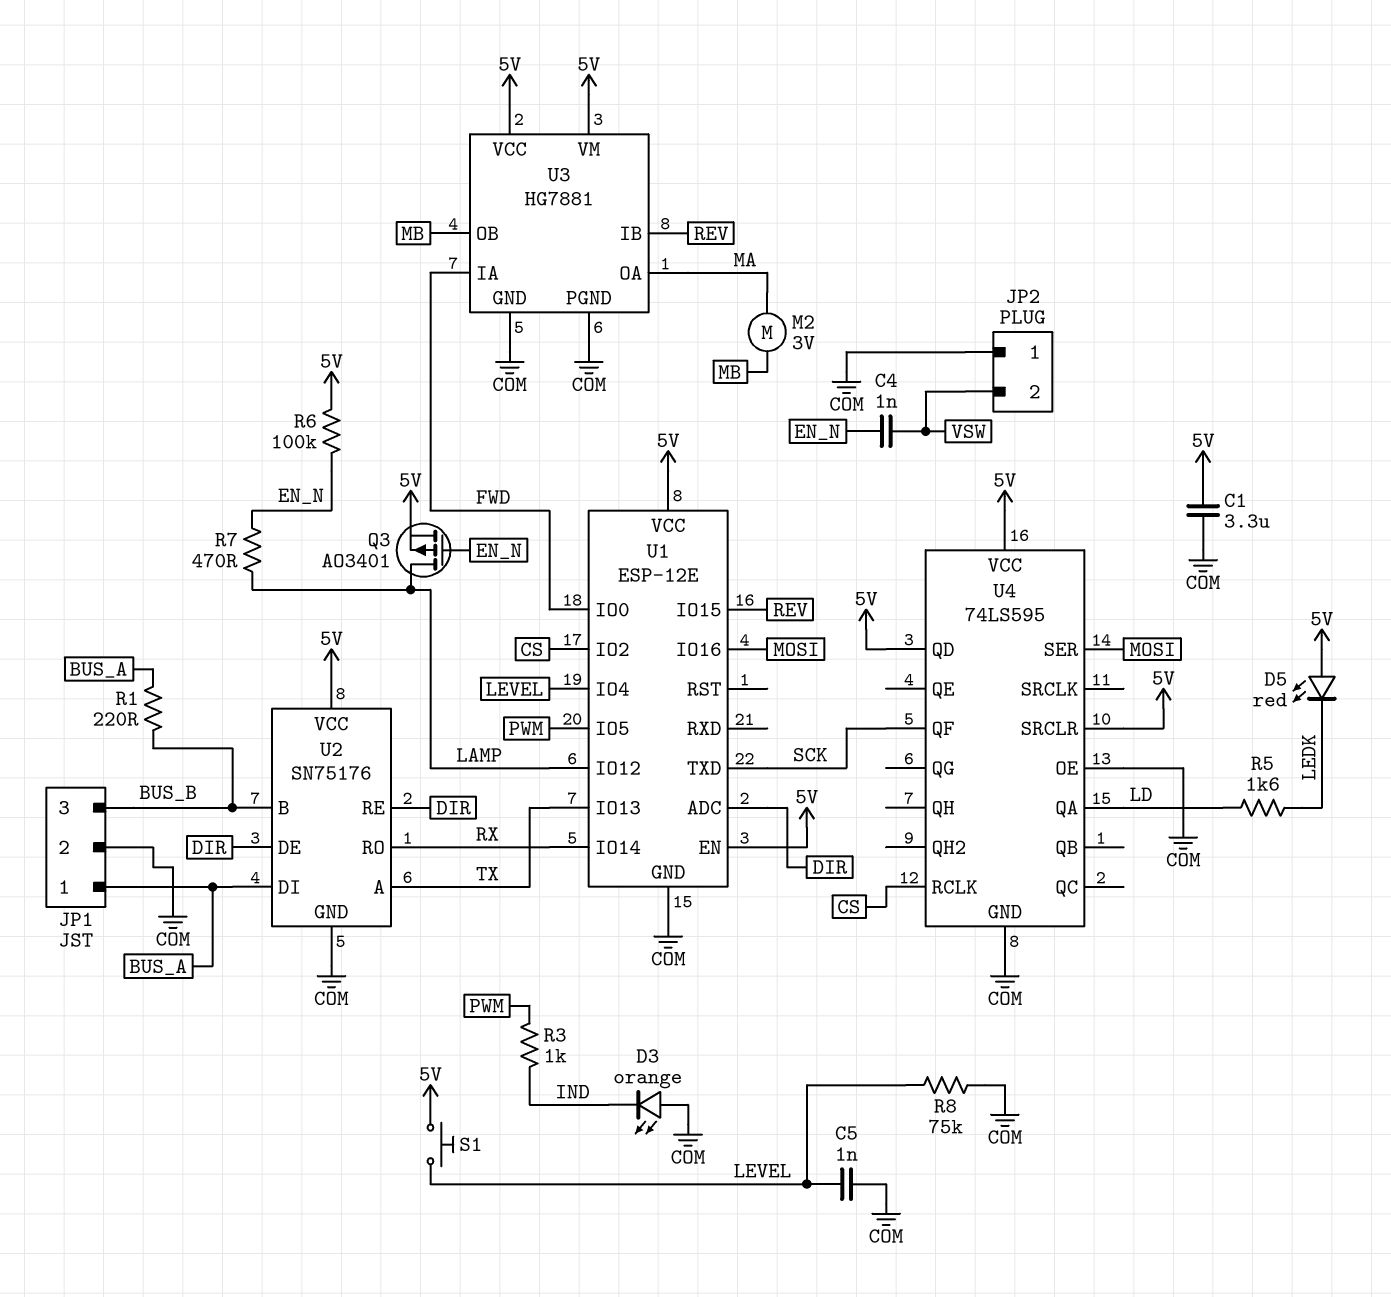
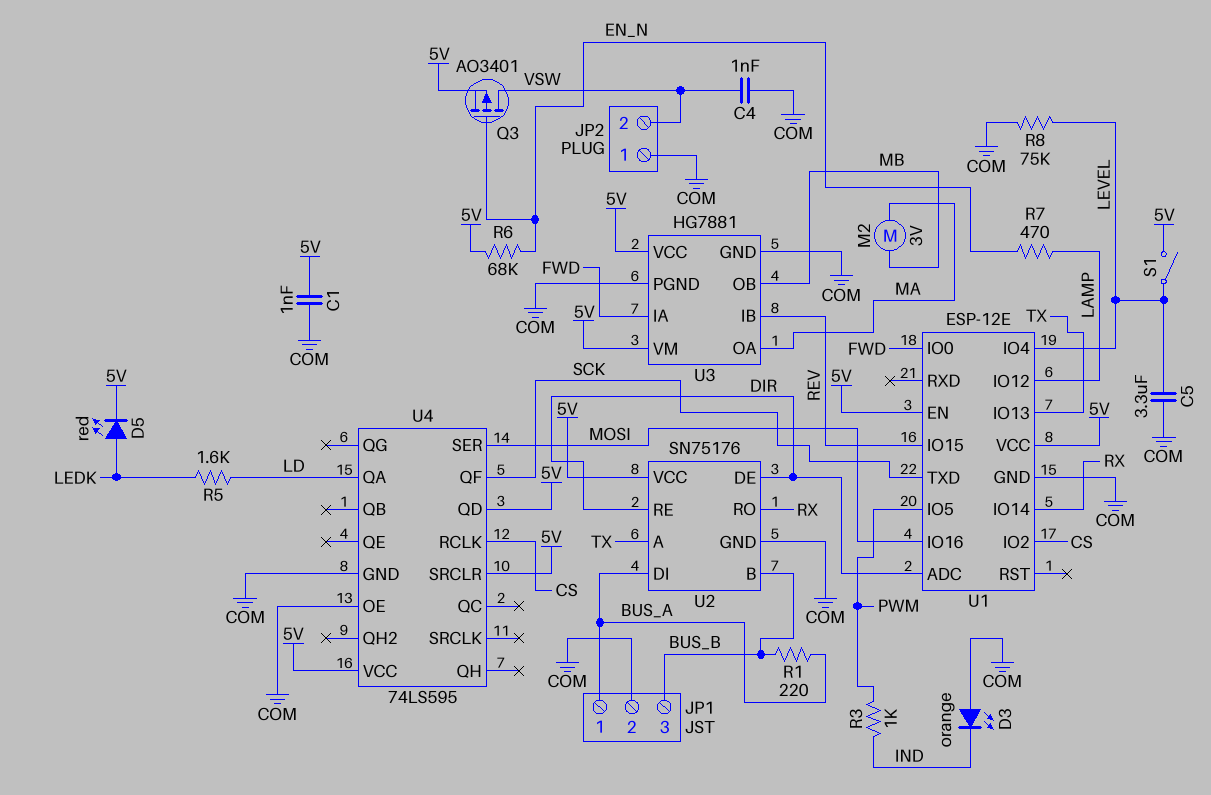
C1: 3.3uF (5V, COM) -> 1nF (5V, COM)
C4: 1nF (EN_N, VSW) -> 1nF (COM, VSW)
C5: 1nF (COM, LEVEL) -> 3.3uF (COM, LEVEL)
D5: LED red (A 5V, K LEDK) -> LED red (A LEDK, K 5V)
Q3: PMOS AO3401 (G EN_N, D LAMP, S 5V) -> PMOS AO3401 (G EN_N, D VSW, S 5V)
R6: 100k (5V, EN_N) -> 68k (5V, EN_N)
S1: button (5V, LEVEL) -> switch (5V, LEVEL)

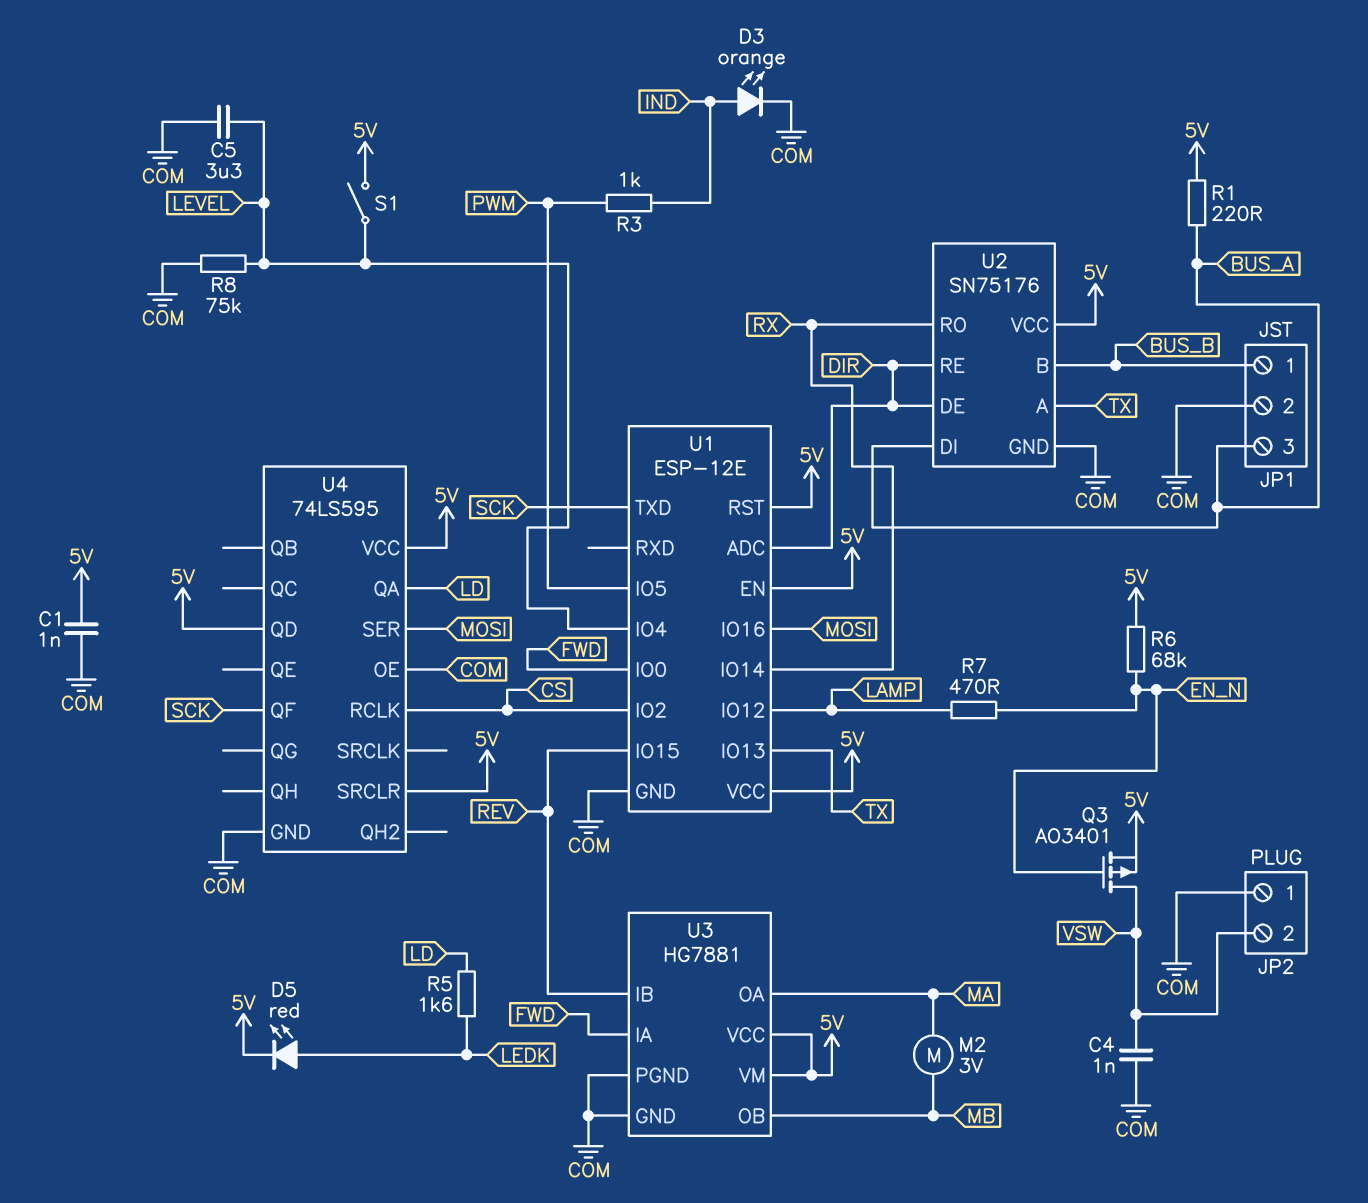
D3: LED orange (A COM, K IND) -> LED orange (A IND, K COM)
JP1 pin 1: BUS_A -> BUS_B
JP1 pin 3: BUS_B -> BUS_A
R1: 220 (BUS_A, BUS_B) -> 220 (5V, BUS_A)
U1 pin RST: none -> 5V

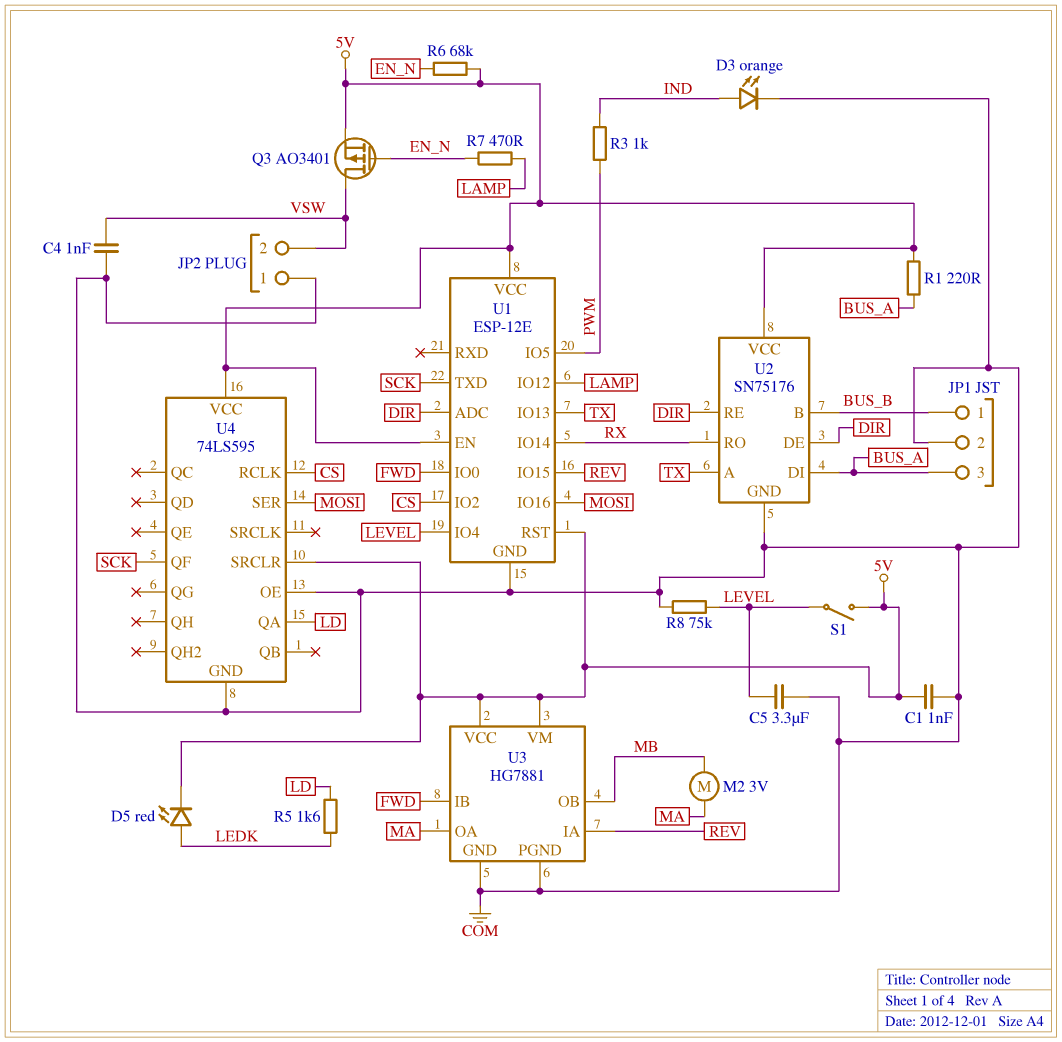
U3 pin IA: FWD -> REV
U3 pin IB: REV -> FWD
U4 pin QD: 5V -> none

